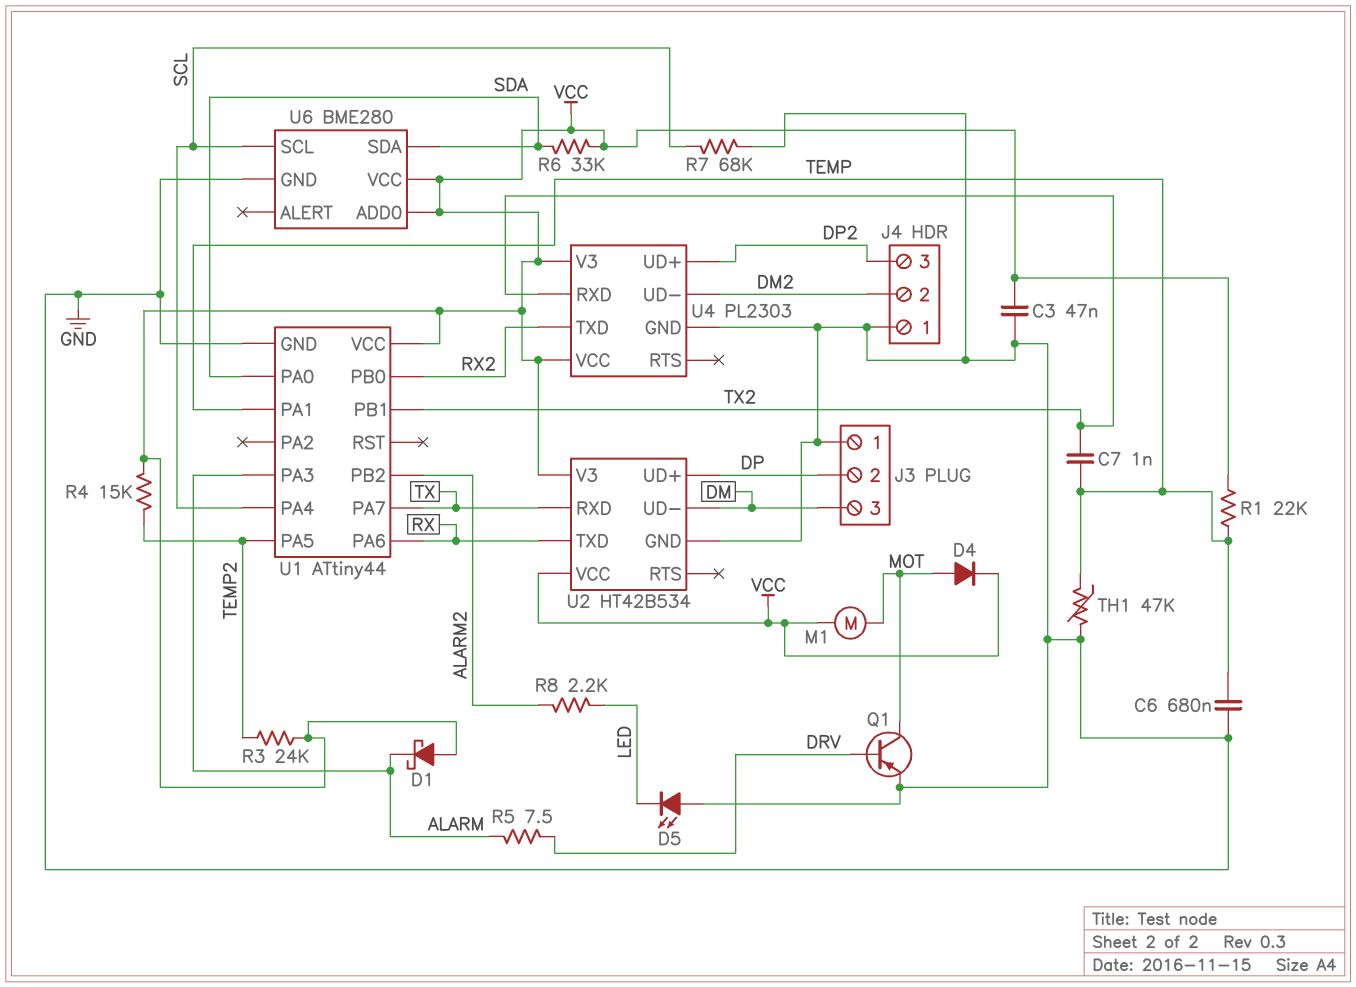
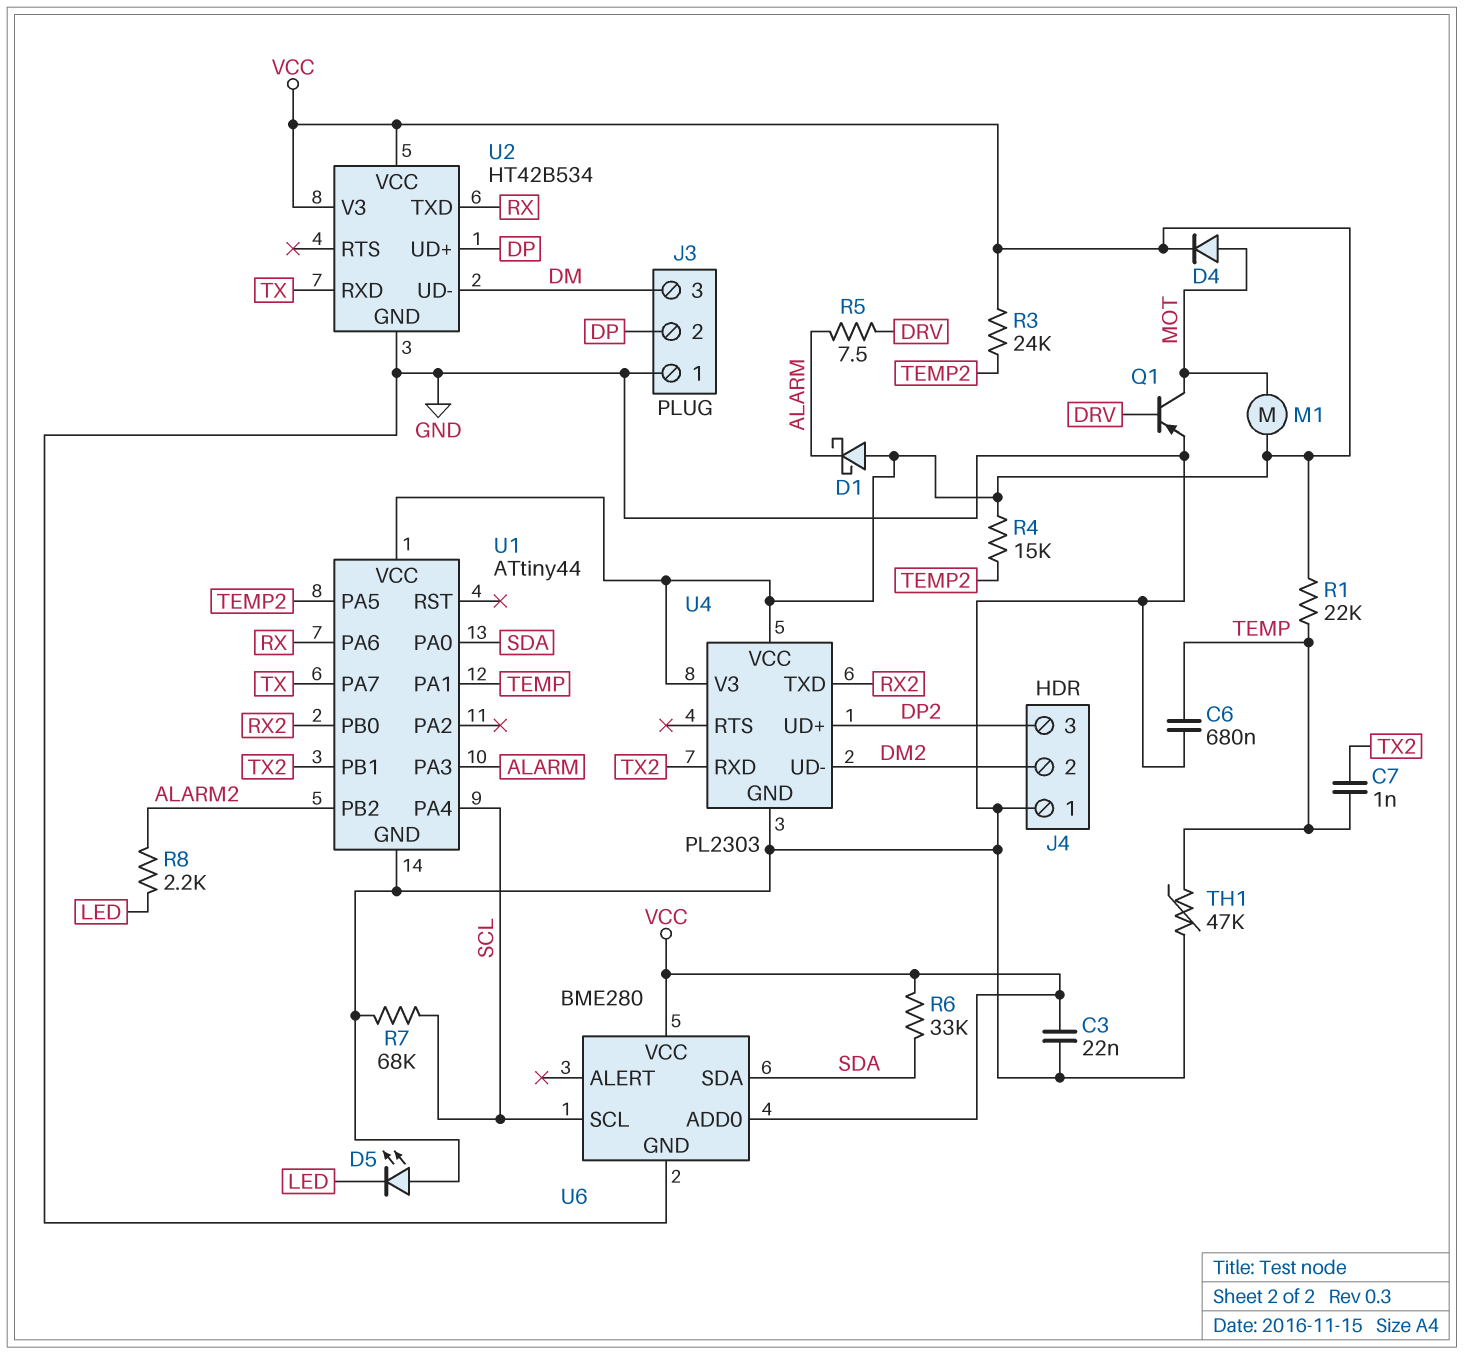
C3: 47nF (GND, VCC) -> 22nF (GND, VCC)

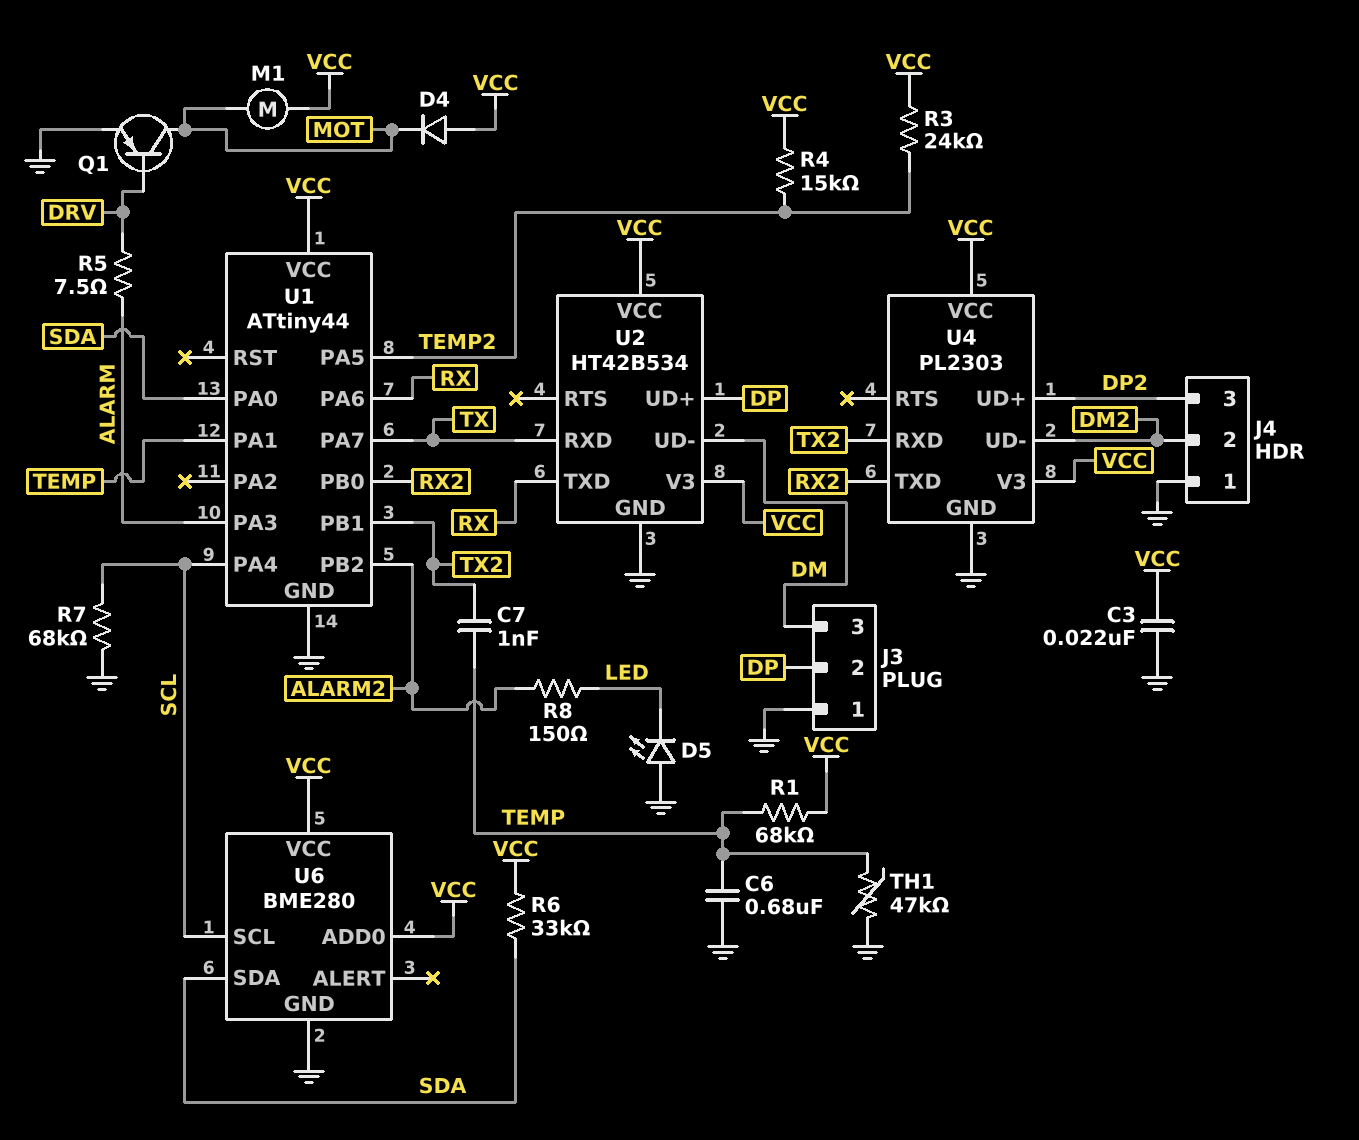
D1: schottky (A VCC, K ALARM) -> none
D4: diode (A MOT, K VCC) -> diode (A VCC, K MOT)
R1: 22k (TEMP, VCC) -> 68k (TEMP, VCC)
R8: 2.2k (ALARM2, LED) -> 150 (ALARM2, LED)

